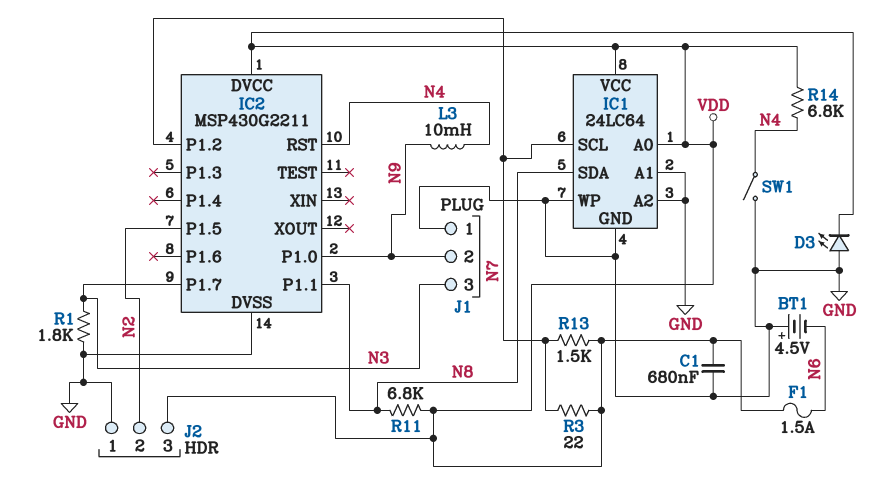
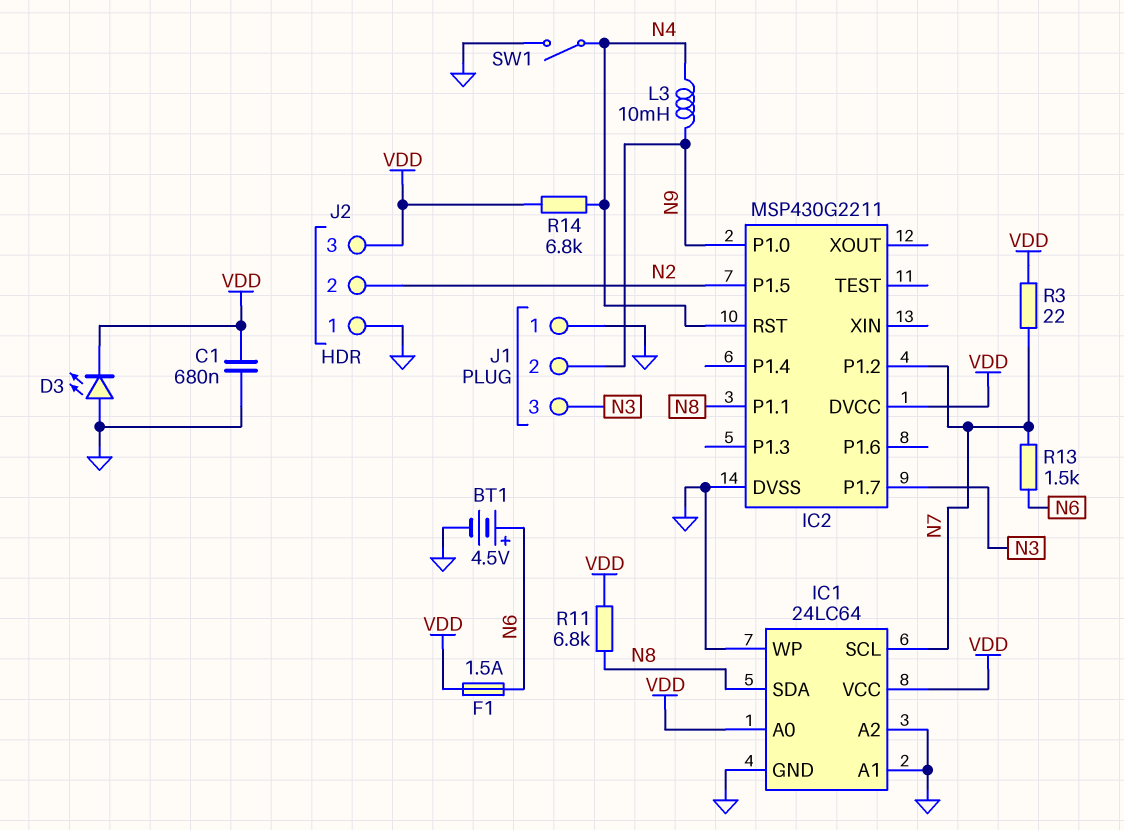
BT1: 4.5V (plus GND, minus N6) -> 4.5V (plus N6, minus GND)
R1: 1.8k (GND, N3) -> none
R13: 1.5k (N7, VDD) -> 1.5k (N6, N7)

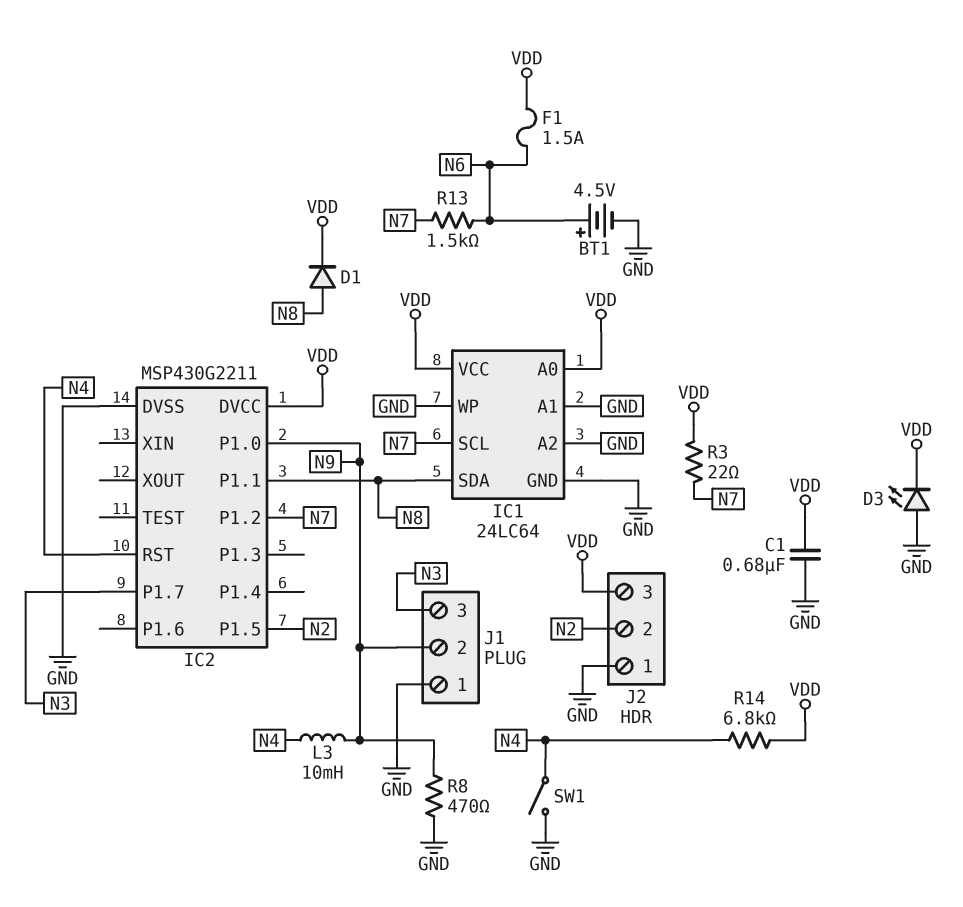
D1: none -> diode (A N8, K VDD)
R8: none -> 470 (GND, N9)
R11: 6.8k (N8, VDD) -> none

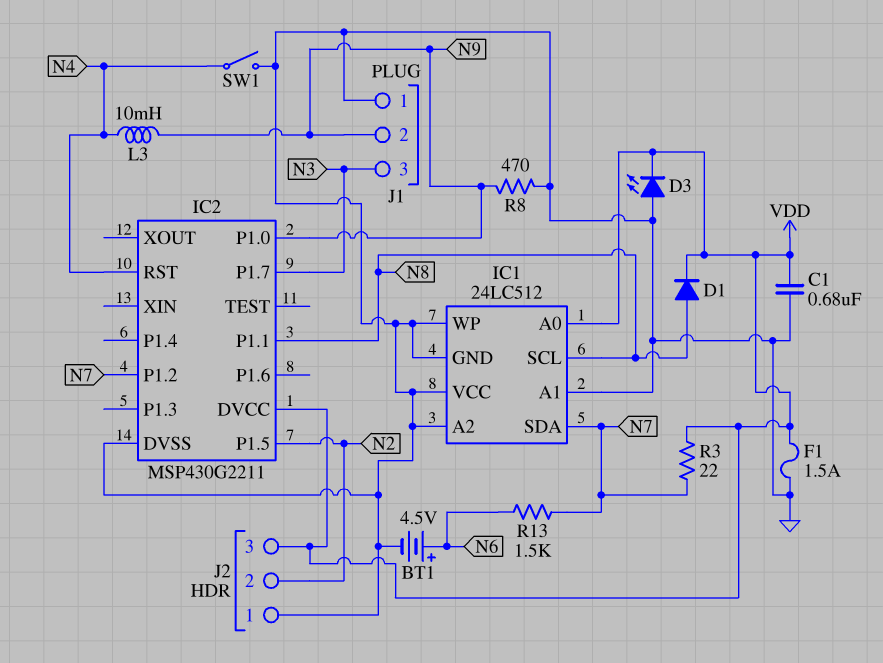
F1: 1.5A (N6, VDD) -> 1.5A (GND, VDD)
IC1: 24LC64 -> 24LC512
IC1 pin SCL: N7 -> N8
IC1 pin SDA: N8 -> N7
IC1 pin VCC: VDD -> GND
R14: 6.8k (N4, VDD) -> none

